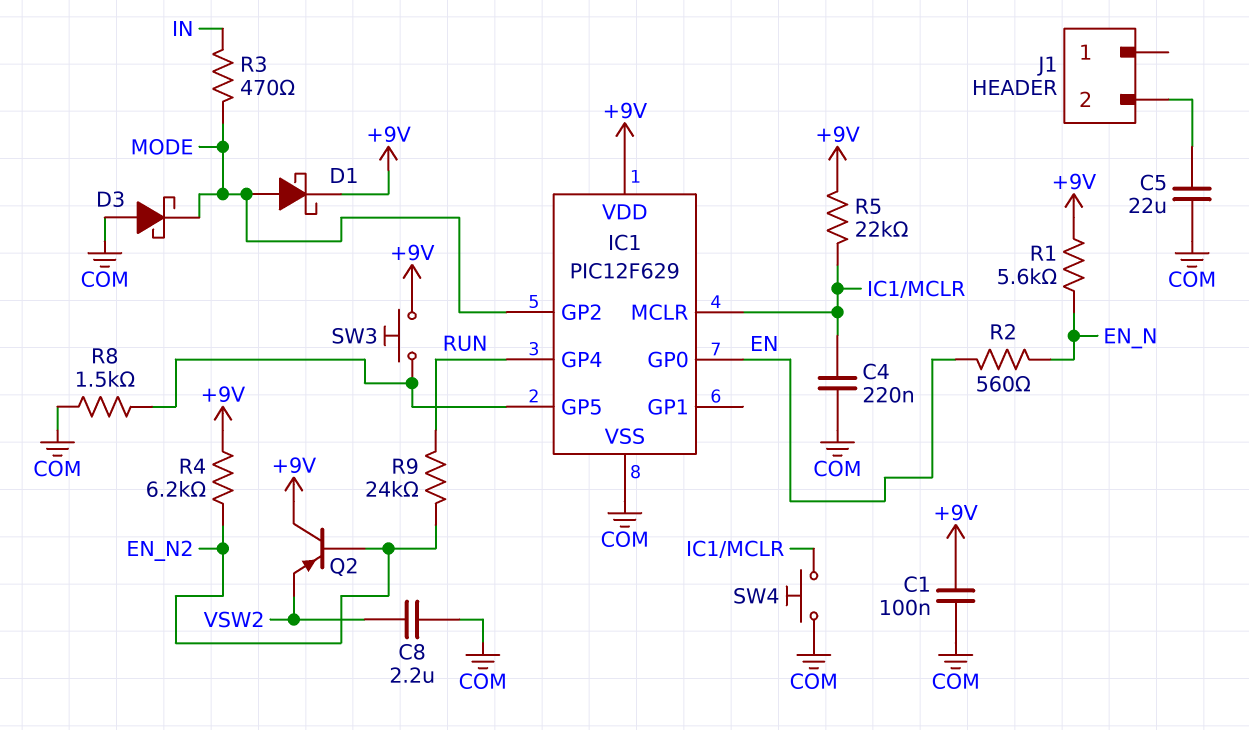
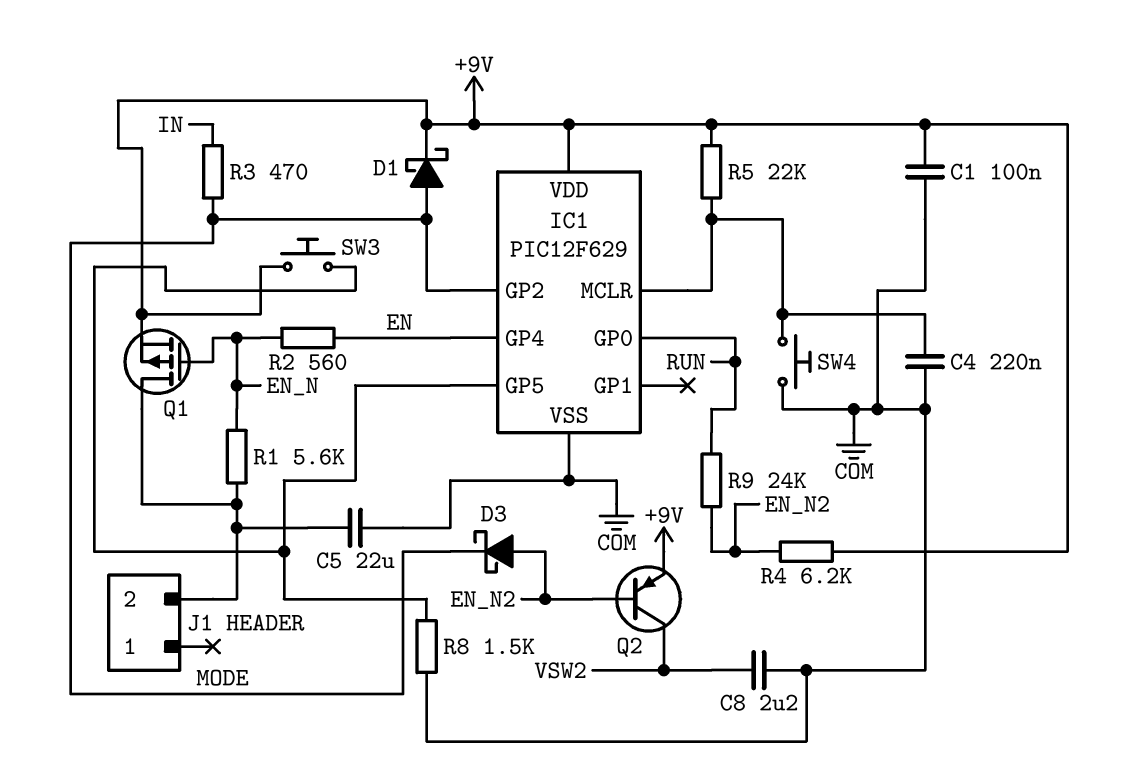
D3: schottky (A COM, K MODE) -> schottky (A EN_N2, K MODE)
IC1 pin GP0: EN -> RUN
IC1 pin GP4: RUN -> EN
Q1: none -> PMOS (G EN_N, D J1/2, S +9V)
Q2: PNP (B EN_N2, C +9V, E VSW2) -> PNP (B EN_N2, C VSW2, E +9V)
R1: 5.6k (+9V, EN_N) -> 5.6k (EN_N, J1/2)

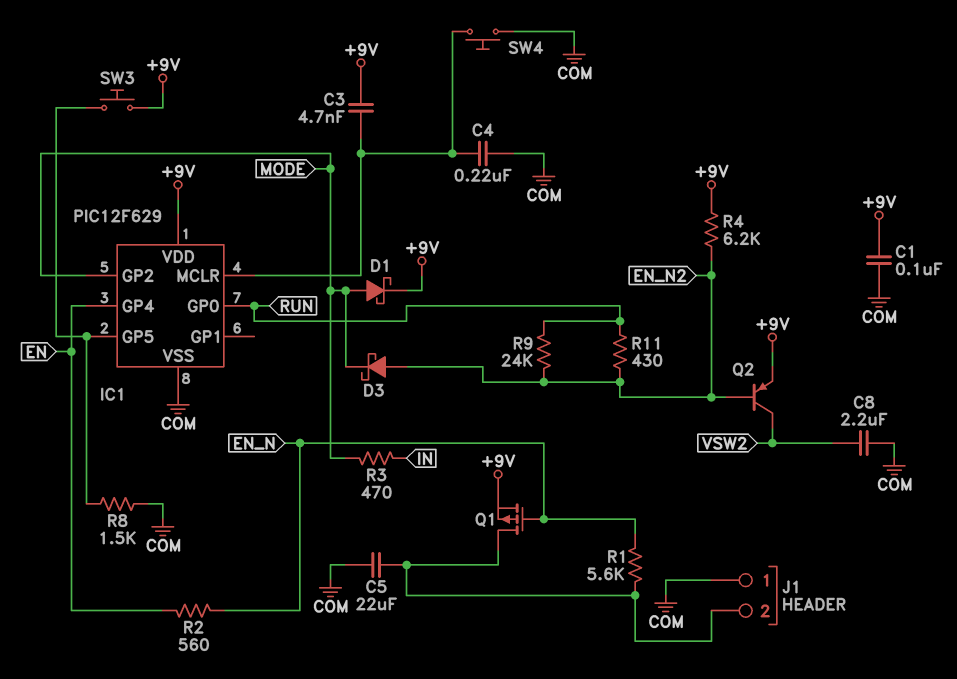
C3: none -> 4.7nF (+9V, IC1/MCLR)
J1 pin 1: none -> COM
R5: 22k (+9V, IC1/MCLR) -> none
R11: none -> 430 (EN_N2, RUN)

